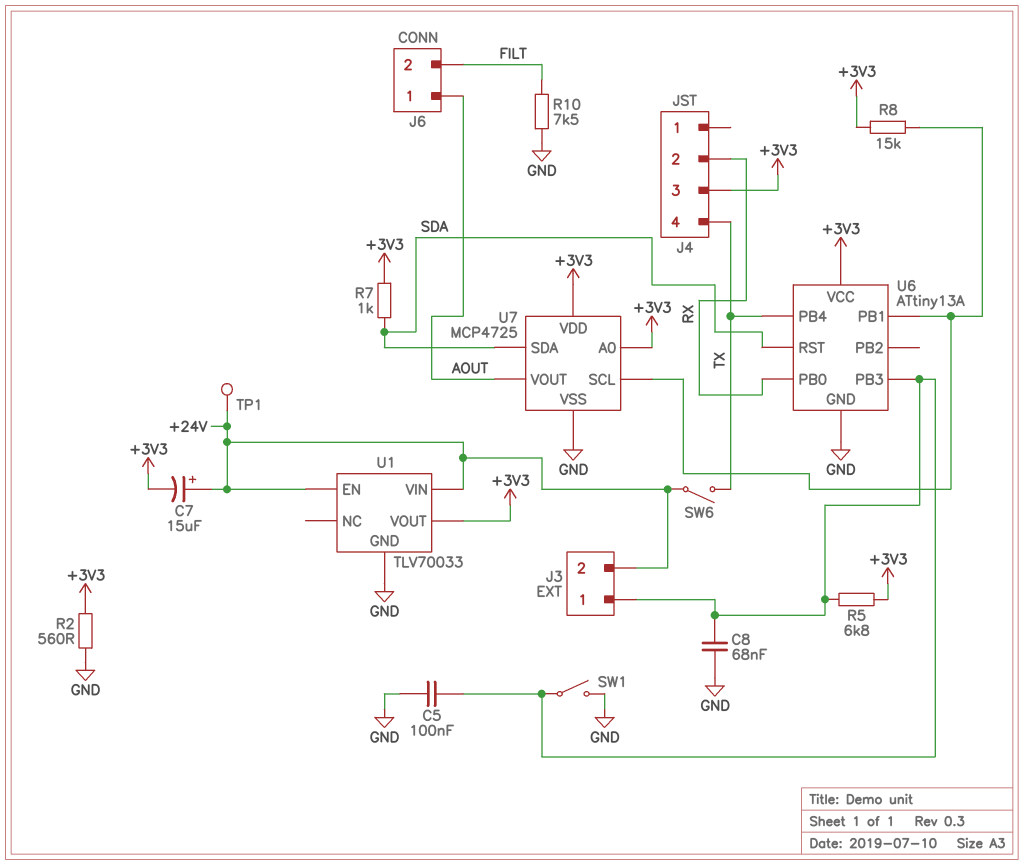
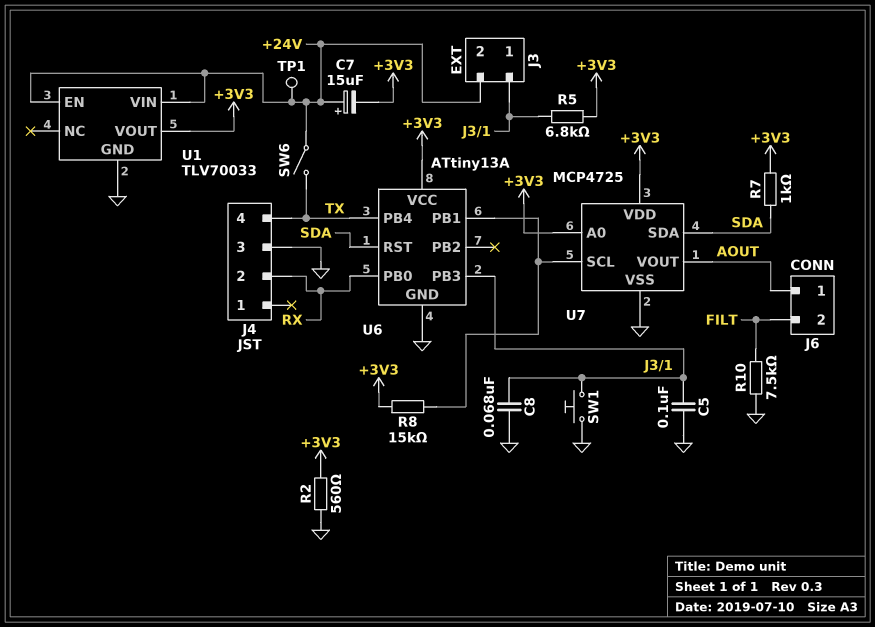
J4 pin 3: +3V3 -> GND
SW1: switch (GND, J3/1) -> button (GND, J3/1)

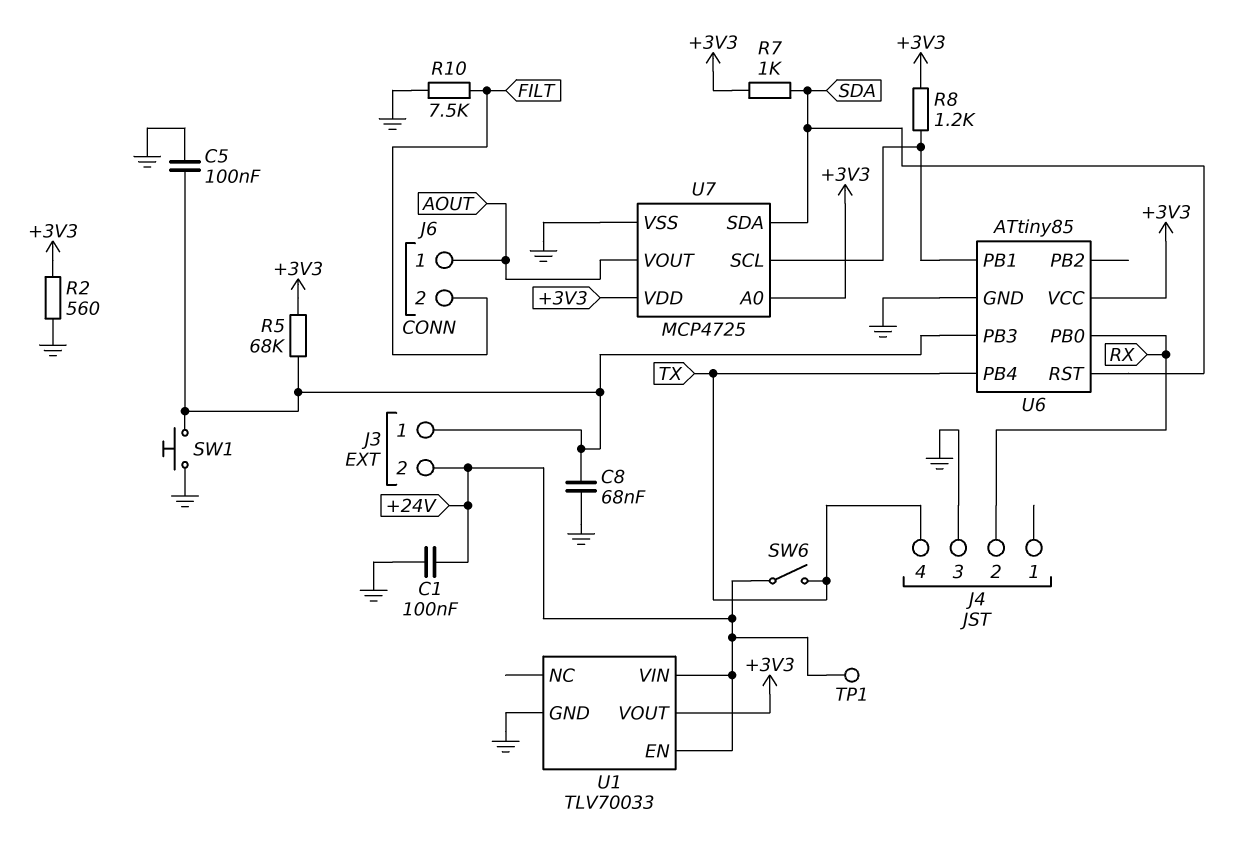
C1: none -> 100nF (+24V, GND)
C7: 15uF (plus +24V, minus +3V3) -> none
R5: 6.8k (+3V3, J3/1) -> 68k (+3V3, J3/1)
R8: 15k (+3V3, U6/PB1) -> 1.2k (+3V3, U6/PB1)
U6: ATtiny13A -> ATtiny85

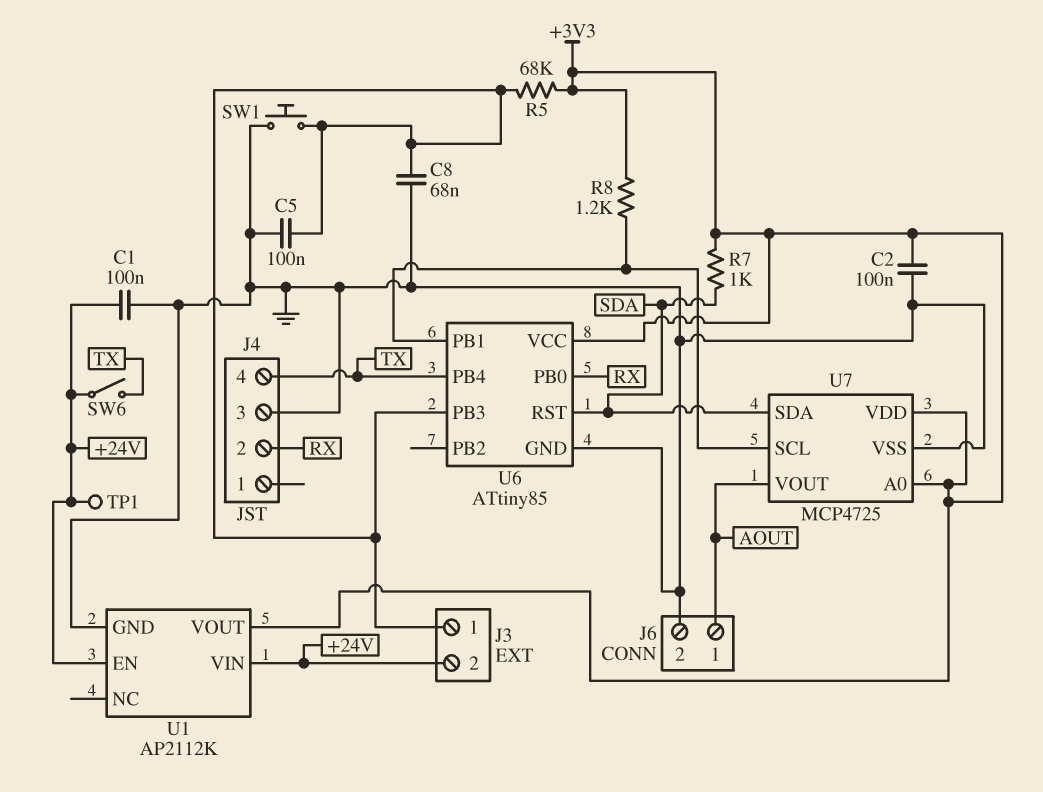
C2: none -> 100nF (+3V3, GND)
J6 pin 2: FILT -> GND
R2: 560 (+3V3, GND) -> none
R10: 7.5k (FILT, GND) -> none
U1: TLV70033 -> AP2112K

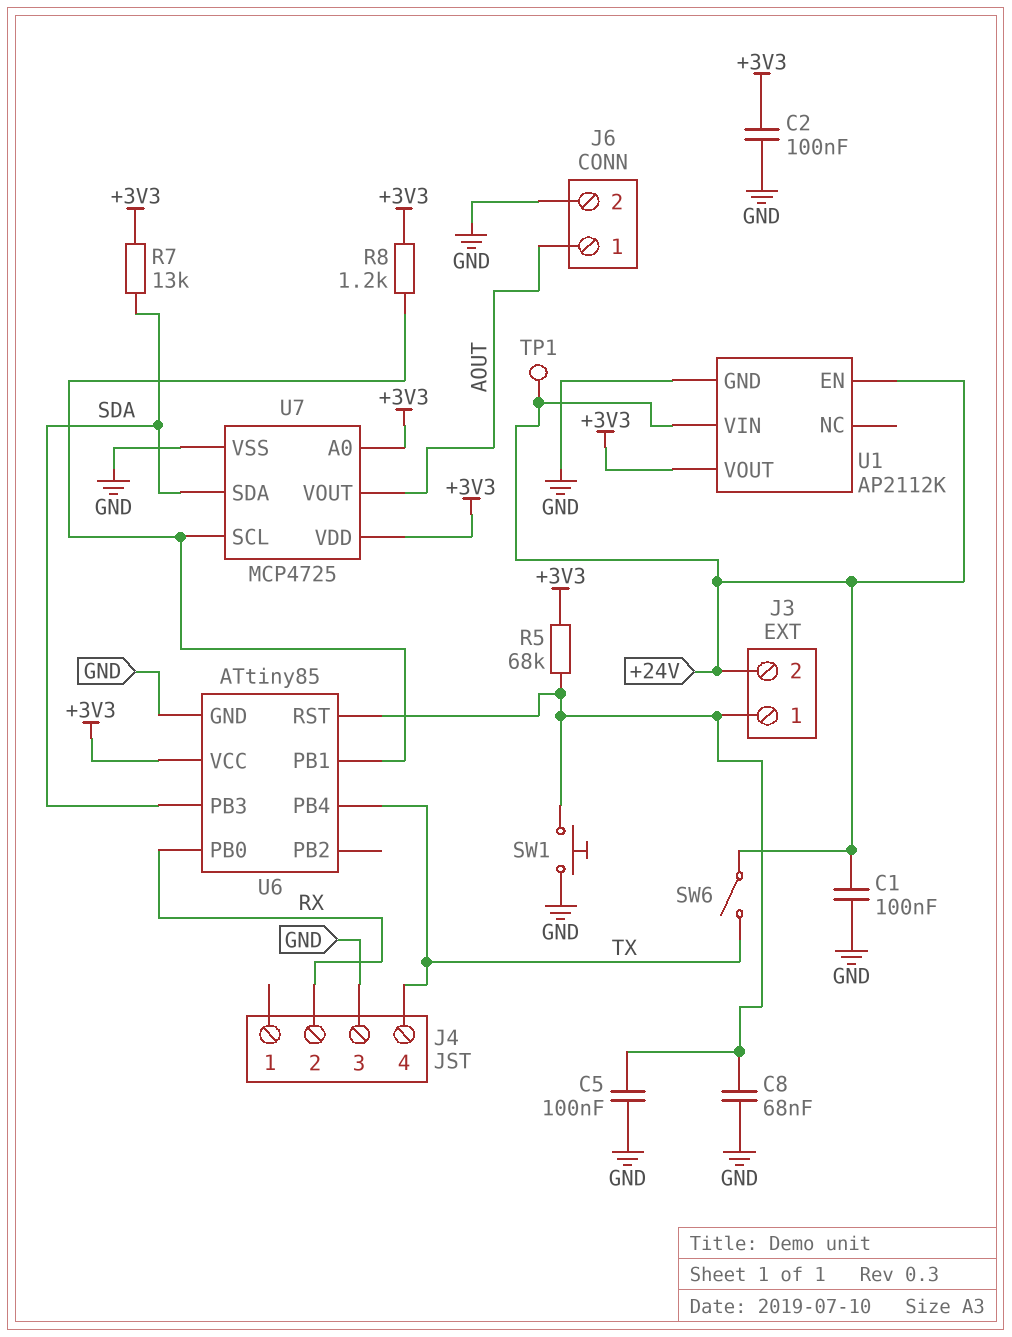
R7: 1k (+3V3, SDA) -> 13k (+3V3, SDA)
U6 pin PB3: J3/1 -> SDA
U6 pin RST: SDA -> J3/1

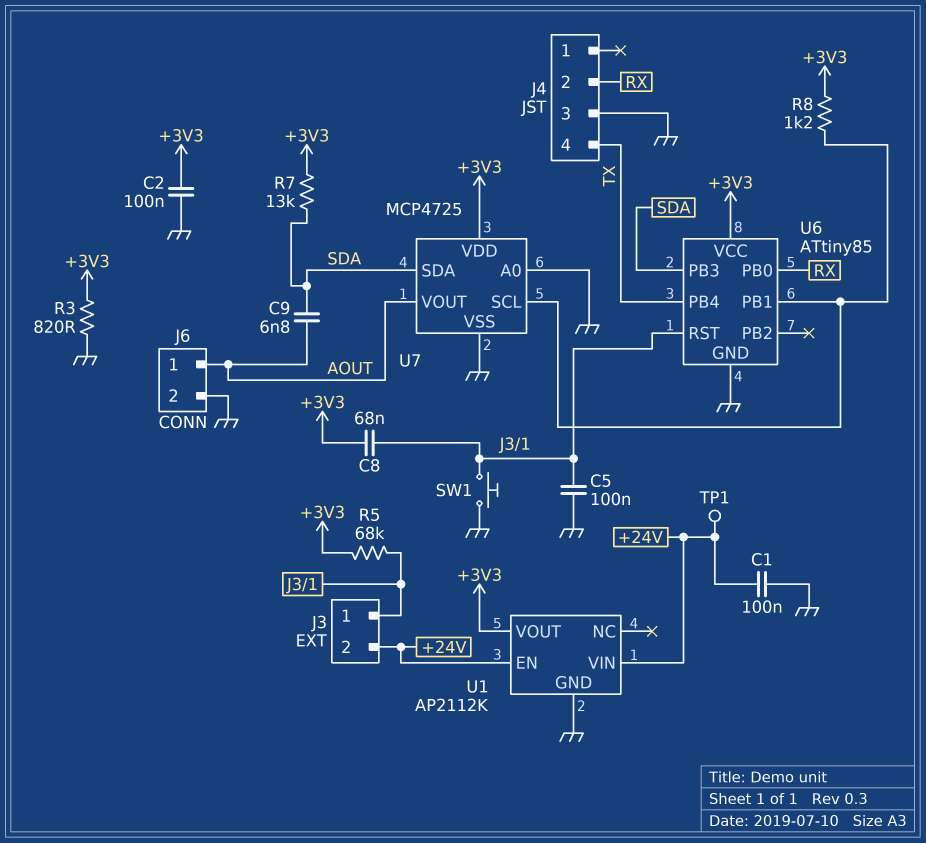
C8: 68nF (GND, J3/1) -> 68nF (+3V3, J3/1)
C9: none -> 6.8nF (AOUT, SDA)
R3: none -> 820 (+3V3, GND)
SW6: switch (+24V, TX) -> none
U7 pin A0: +3V3 -> GND

